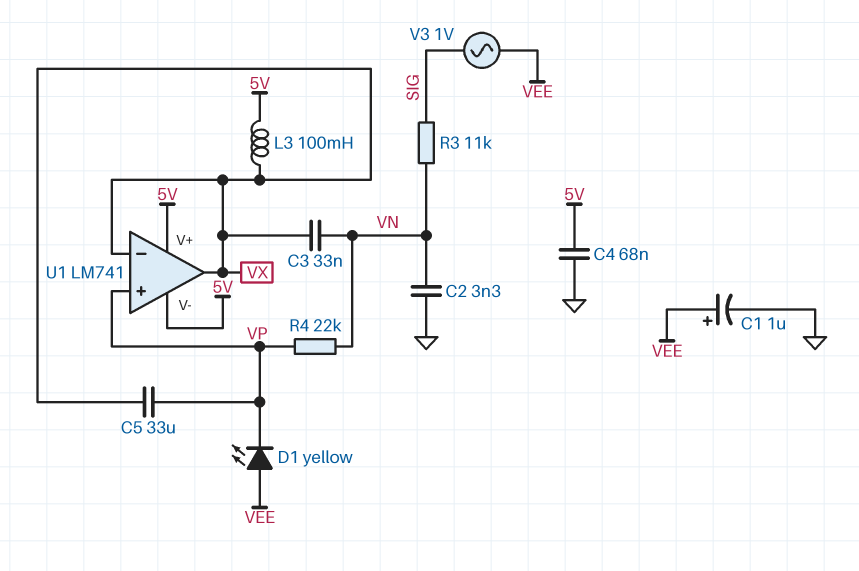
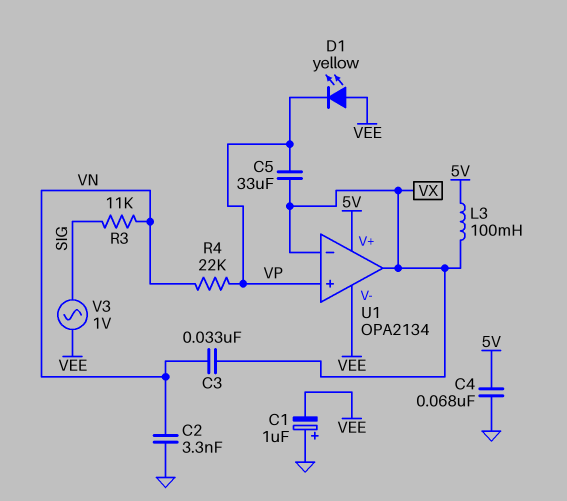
C1: 1uF (plus VEE, minus GND) -> 1uF (plus GND, minus VEE)
U1: LM741 -> OPA2134
U1 pin V-: 5V -> VEE

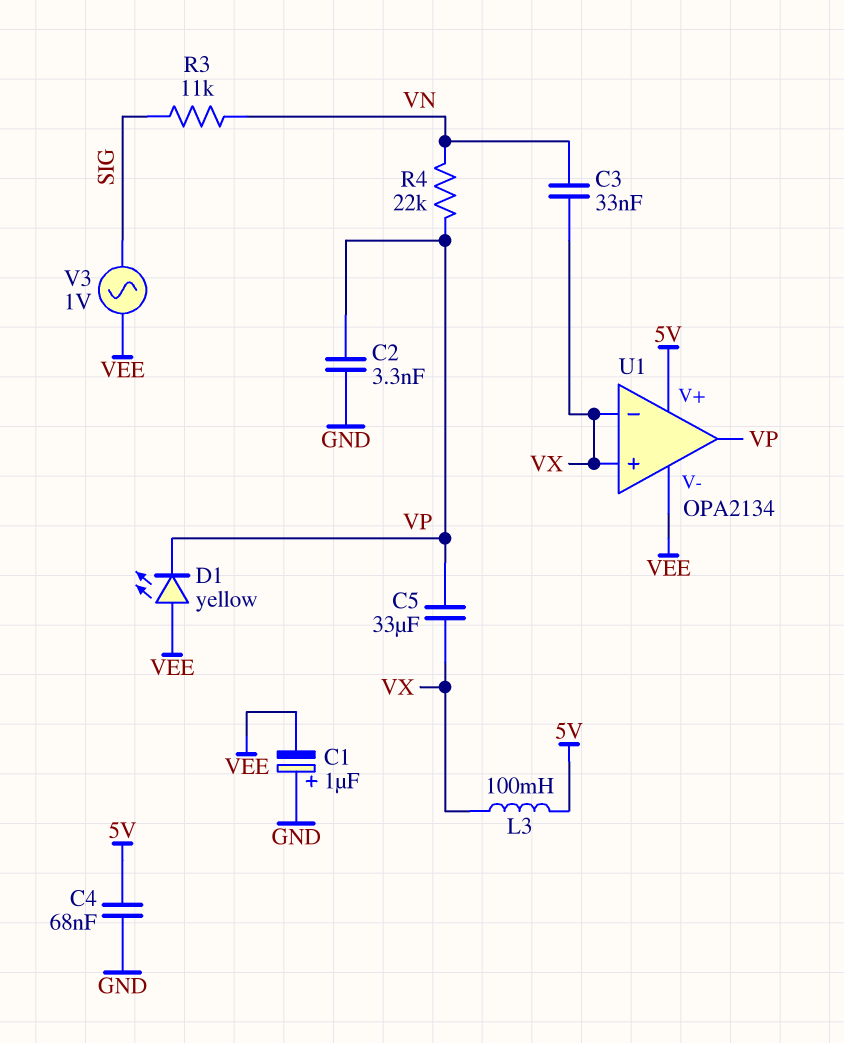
C2: 3.3nF (GND, VN) -> 3.3nF (GND, VP)
U1 pin in+: VP -> VX
U1 pin out: VX -> VP

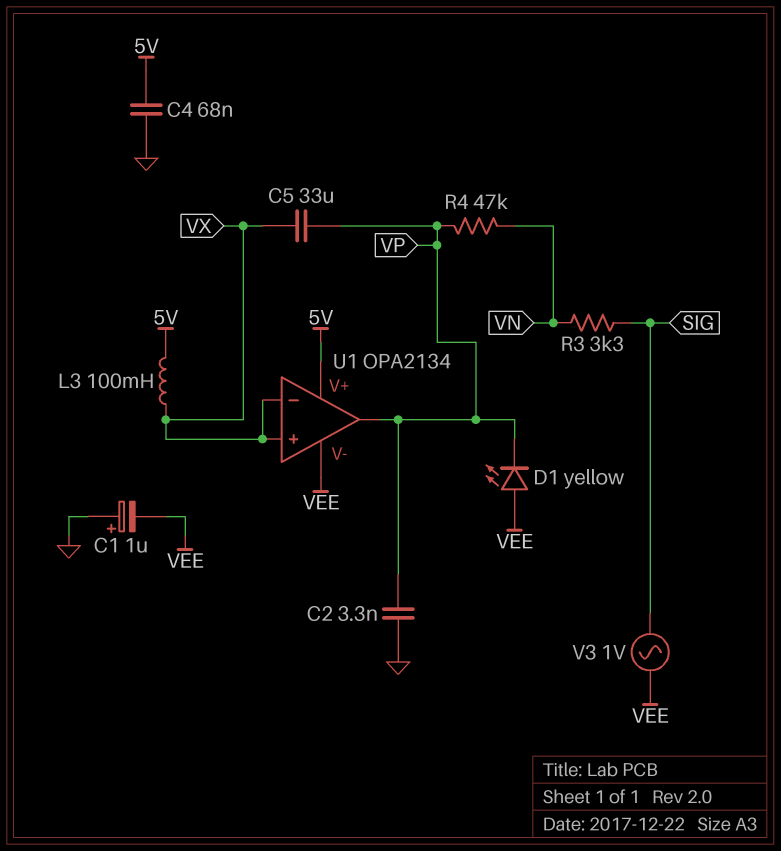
C3: 33nF (VN, VX) -> none
R3: 11k (SIG, VN) -> 3.3k (SIG, VN)
R4: 22k (VN, VP) -> 47k (VN, VP)

